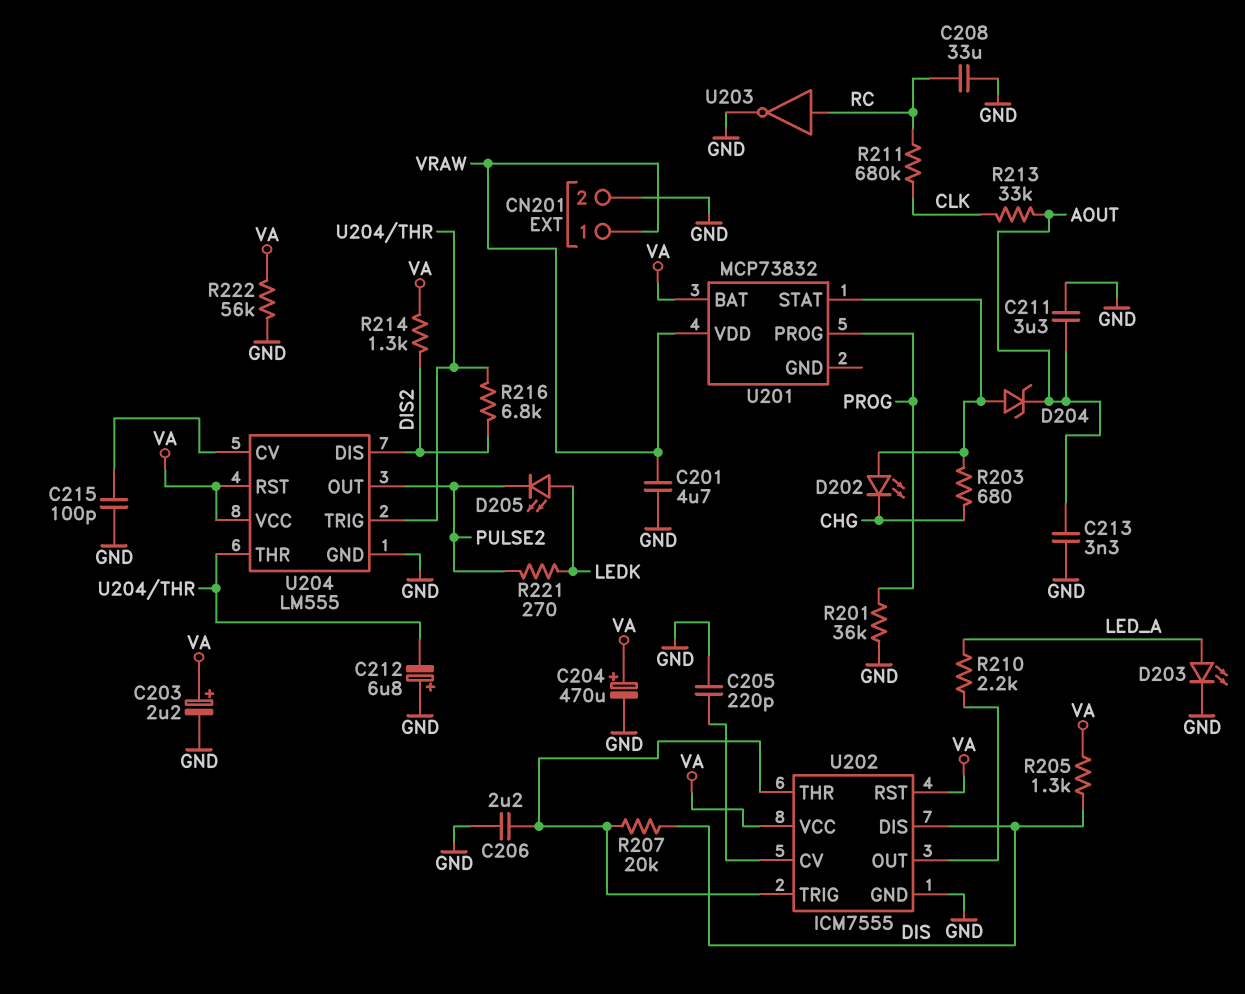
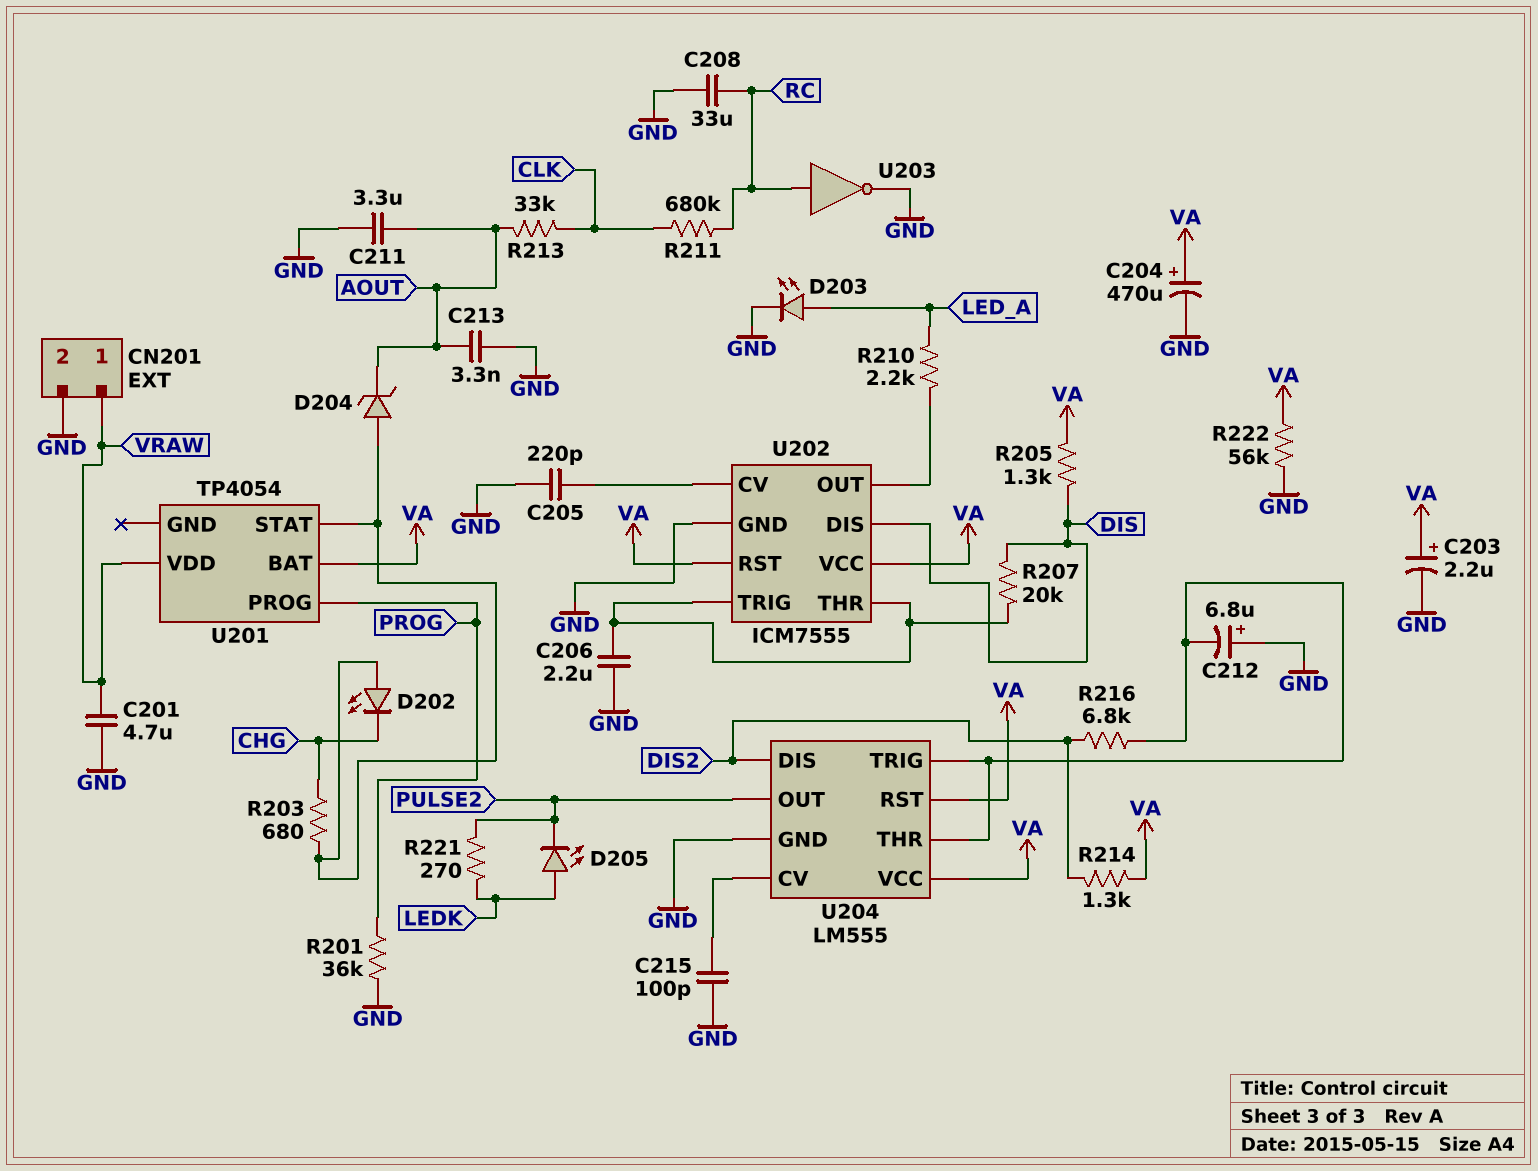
U201: MCP73832 -> TP4054

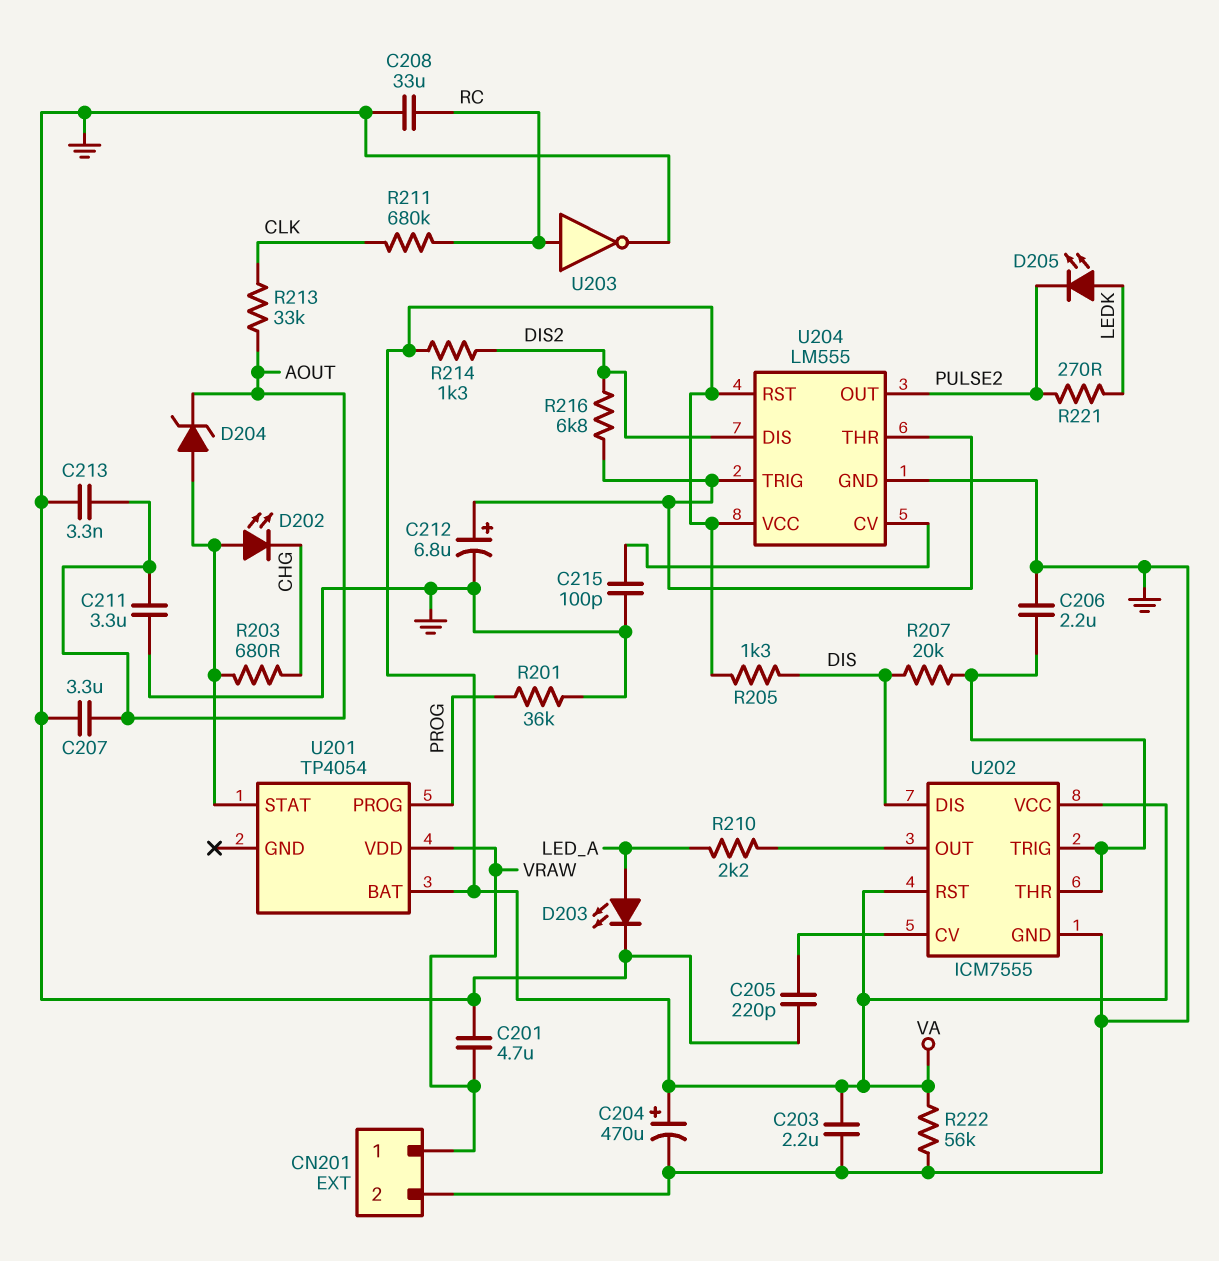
C203: 2.2uF (plus VA, minus GND) -> 2.2uF (GND, VA)
C207: none -> 3.3uF (AOUT, GND)
C212: 6.8uF (plus GND, minus U204/THR) -> 6.8uF (plus U204/THR, minus GND)

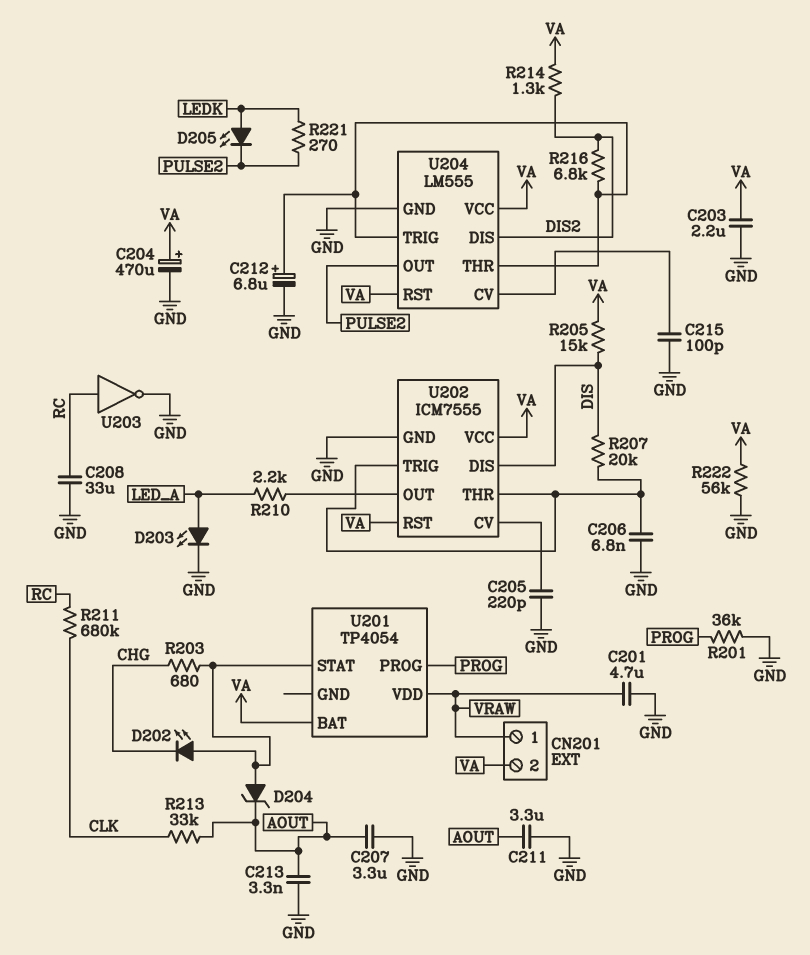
C206: 2.2uF (GND, U202/THR) -> 6.8nF (GND, U202/THR)
CN201 pin 2: GND -> VA
R205: 1.3k (DIS, VA) -> 15k (DIS, VA)

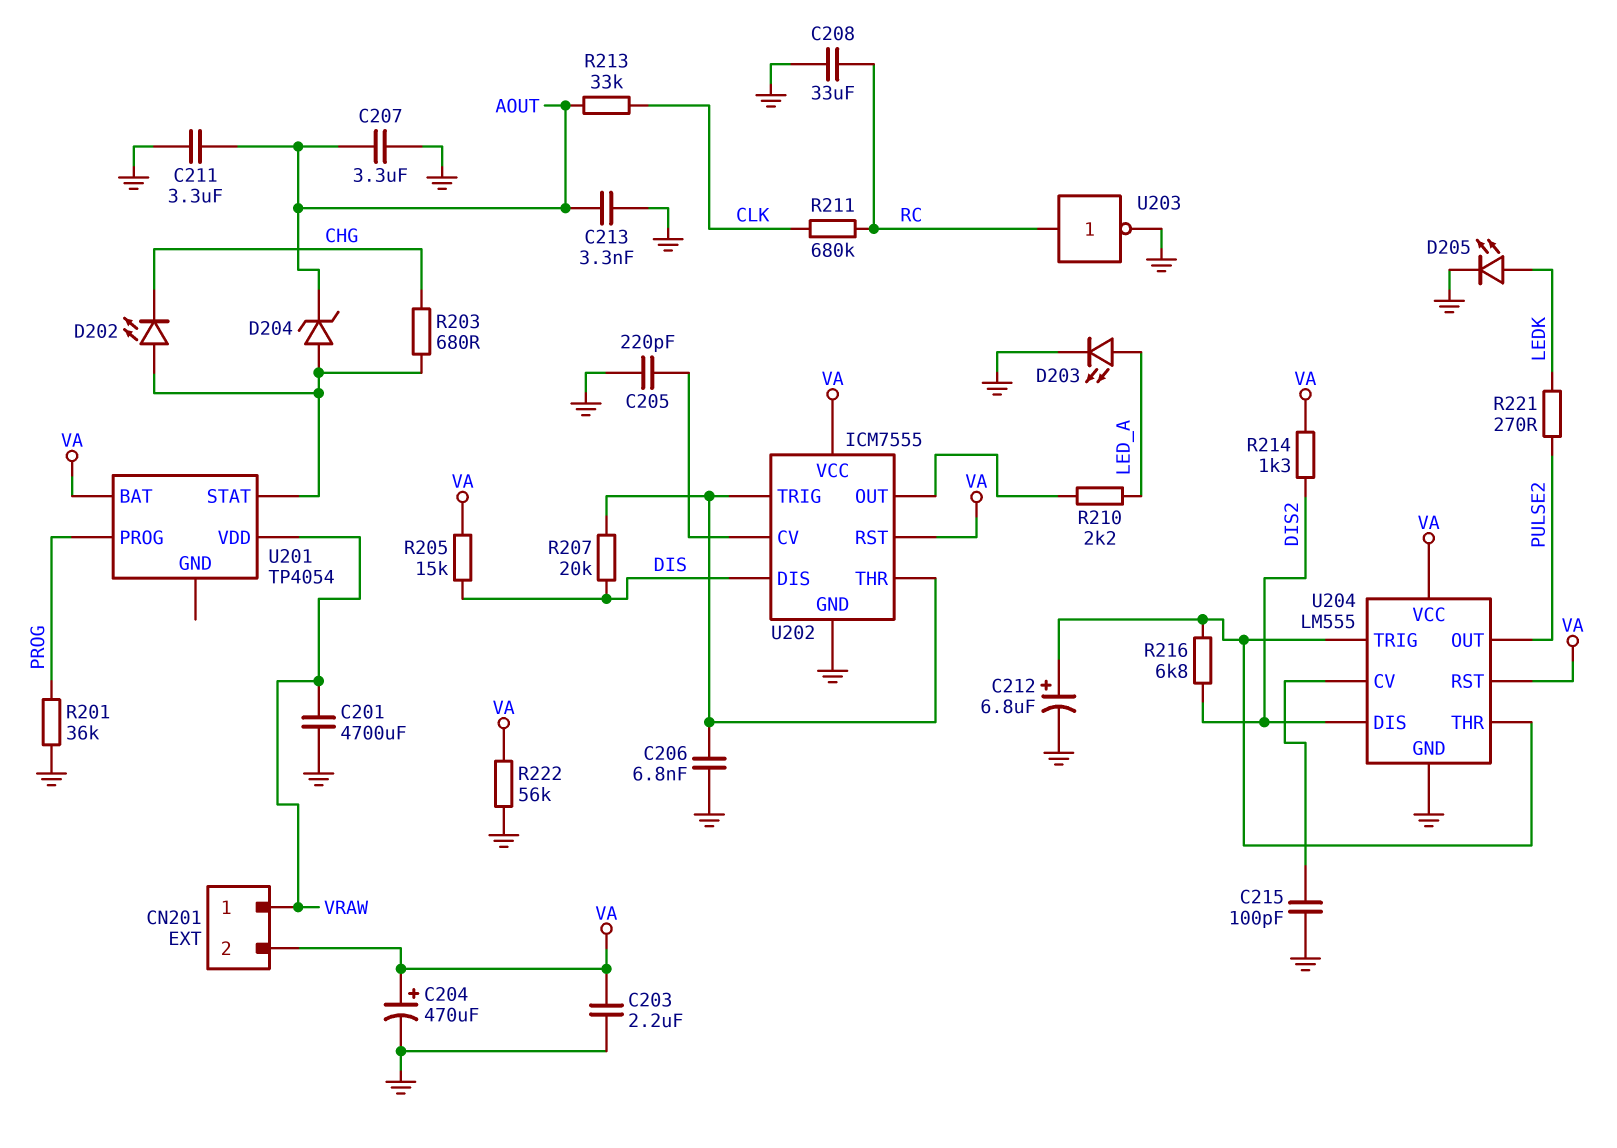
C201: 4.7uF (GND, VRAW) -> 4700uF (GND, VRAW)
D205: LED (A LEDK, K PULSE2) -> LED (A LEDK, K GND)

